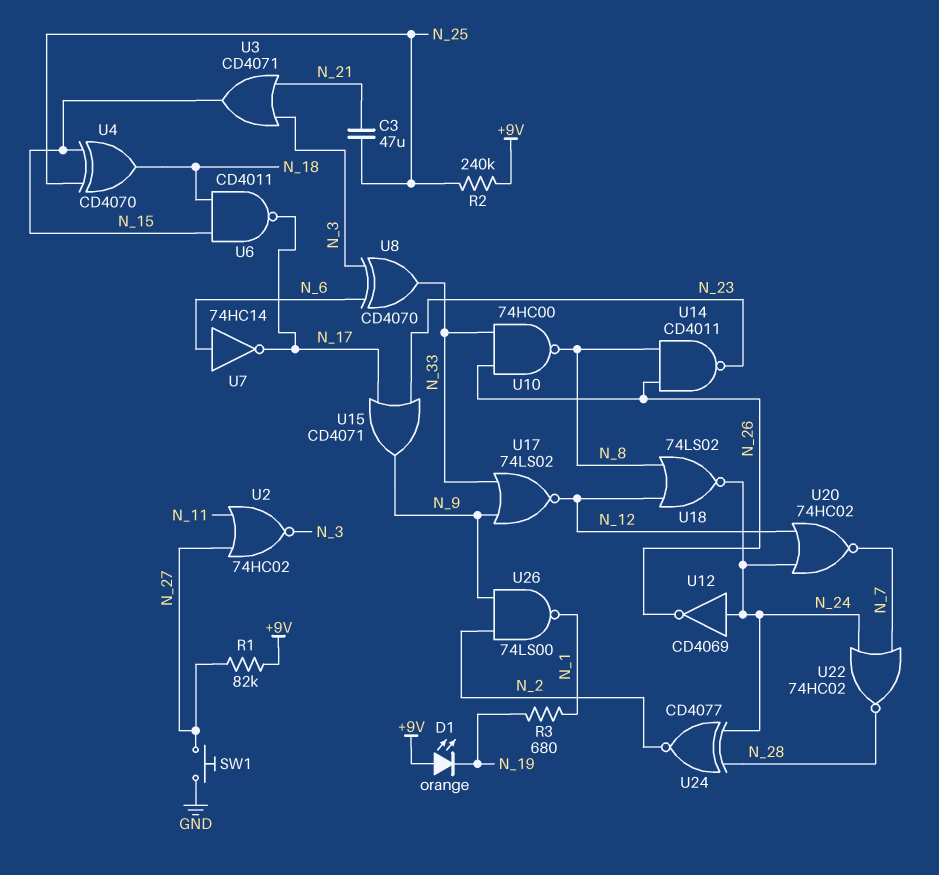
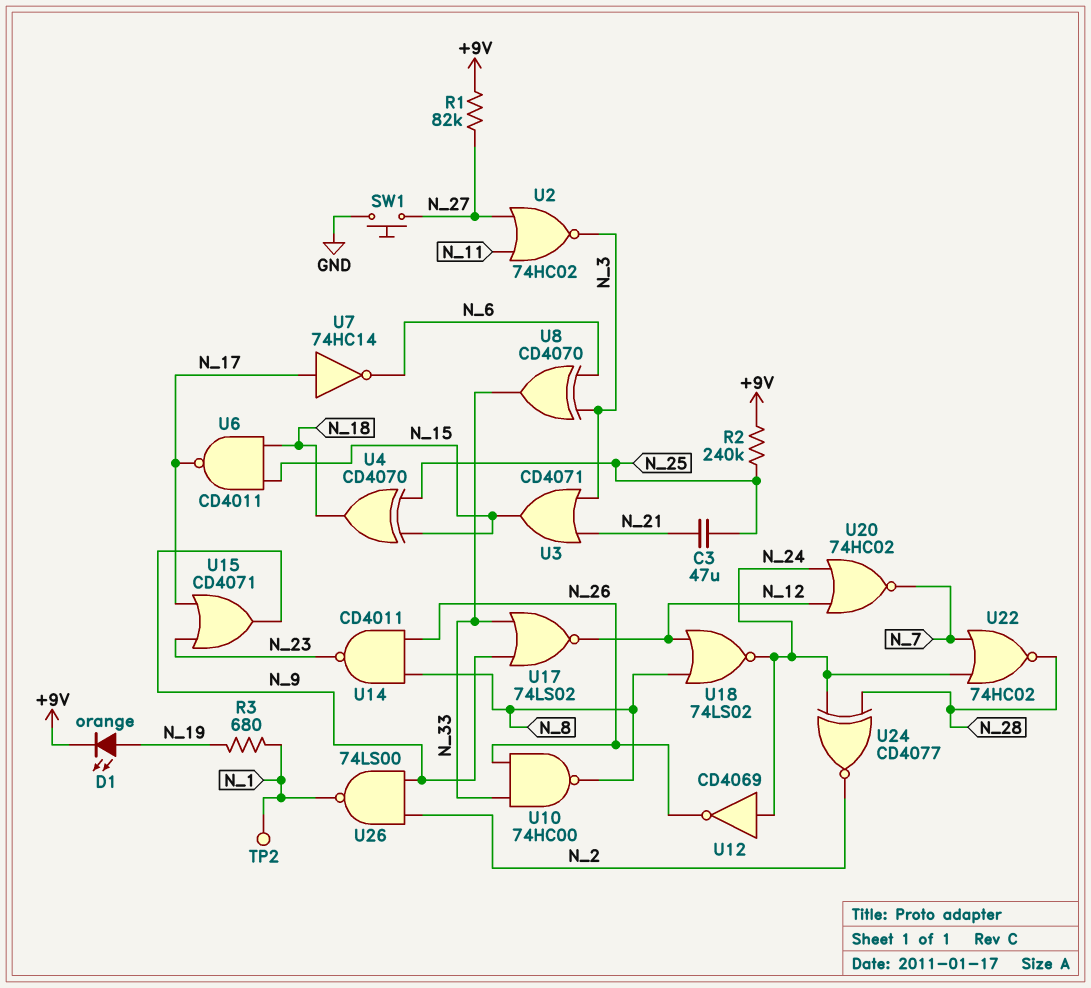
D1: LED orange (A +9V, K N_19) -> LED orange (A N_19, K +9V)
TP2: none -> test point (N_1)
U7: NOT 74HC14 (in N_6, out N_17) -> NOT 74HC14 (in N_17, out N_6)

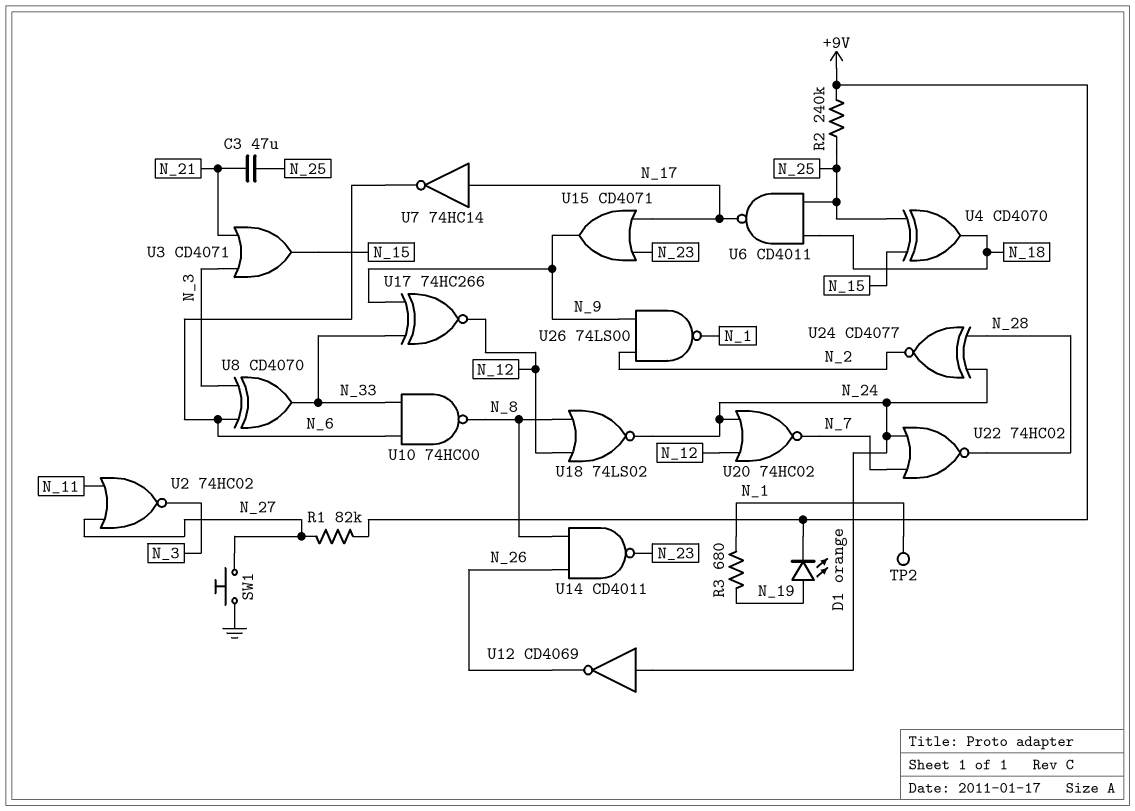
U6: NAND CD4011 (in N_15, in N_18, out N_17) -> NAND CD4011 (in N_18, in N_25, out N_17)
U10: NAND 74HC00 (in N_26, in N_33, out N_8) -> NAND 74HC00 (in N_6, in N_33, out N_8)
U17: NOR 74LS02 (in N_9, in N_33, out N_12) -> XNOR 74HC266 (in N_9, in N_33, out N_12)

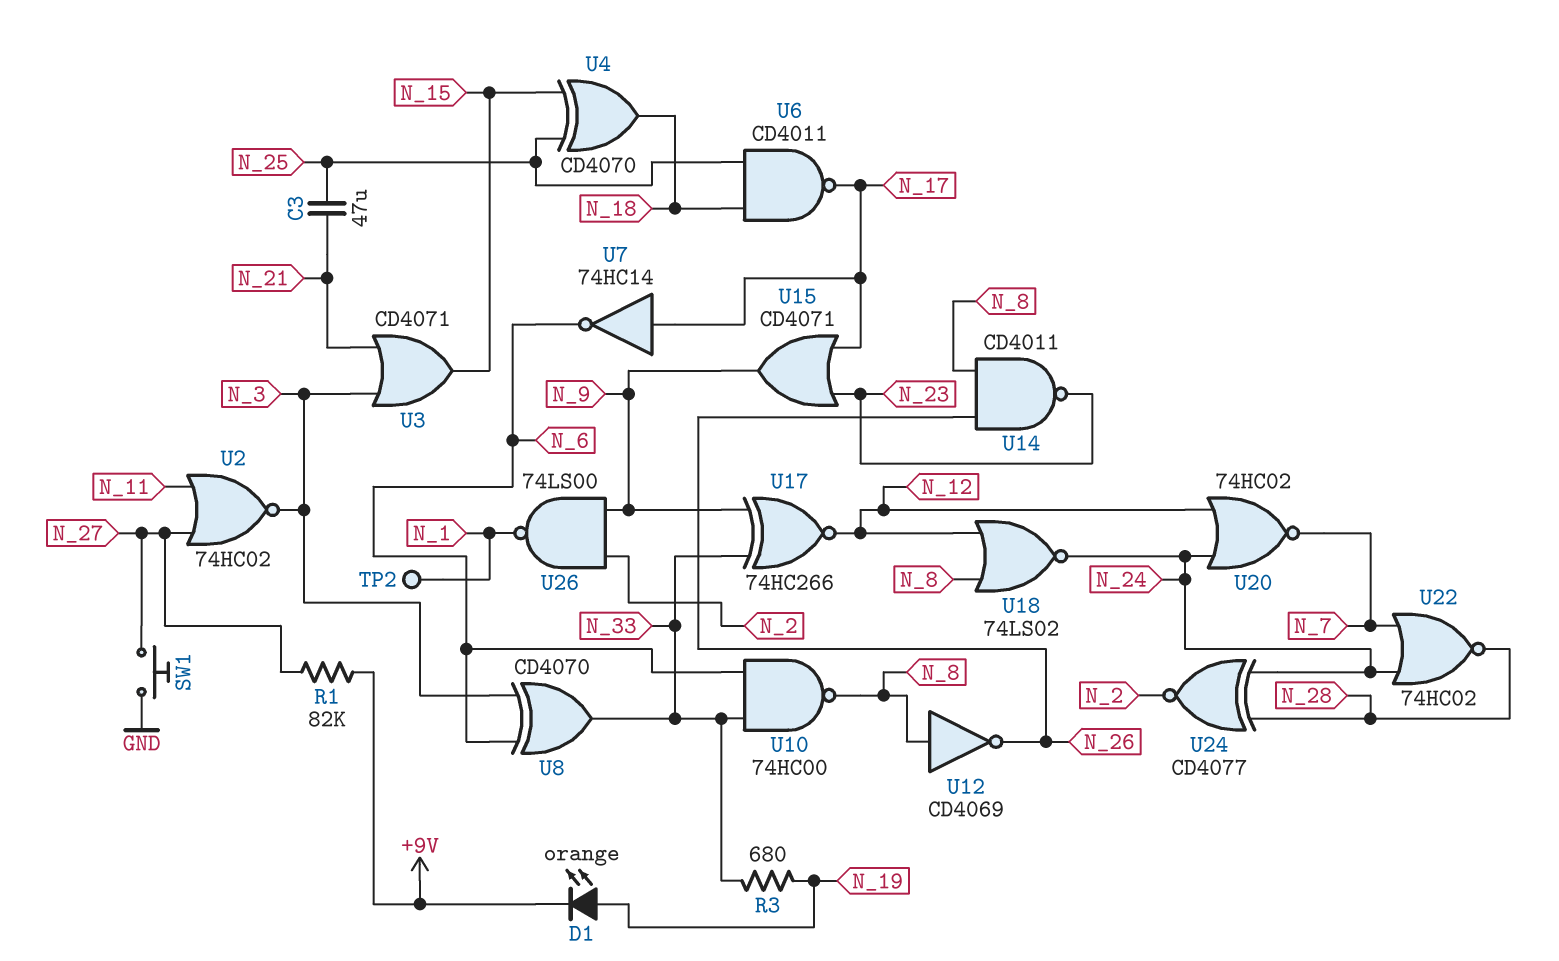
R2: 240k (+9V, N_25) -> none
R3: 680 (N_1, N_19) -> 680 (N_19, N_33)
U12: NOT CD4069 (in N_24, out N_26) -> NOT CD4069 (in N_8, out N_26)

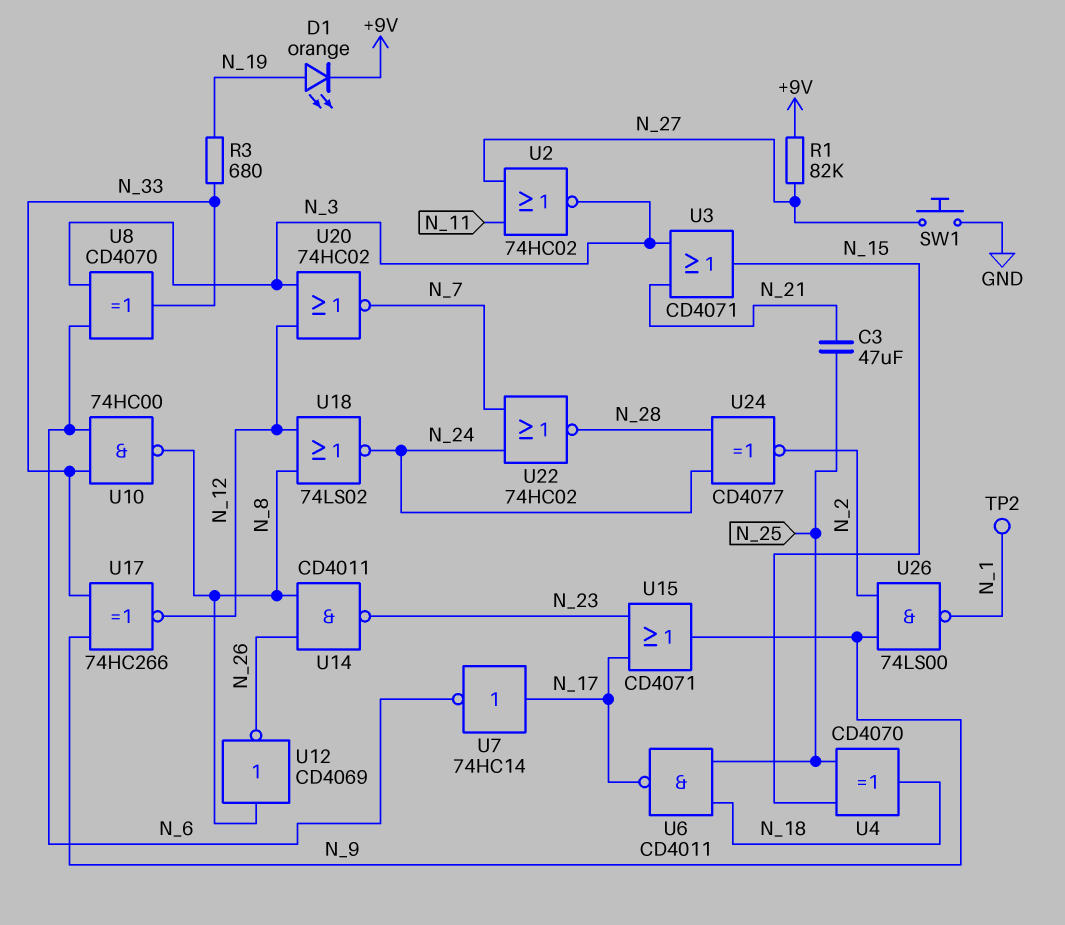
U20: NOR 74HC02 (in N_12, in N_24, out N_7) -> NOR 74HC02 (in N_3, in N_12, out N_7)

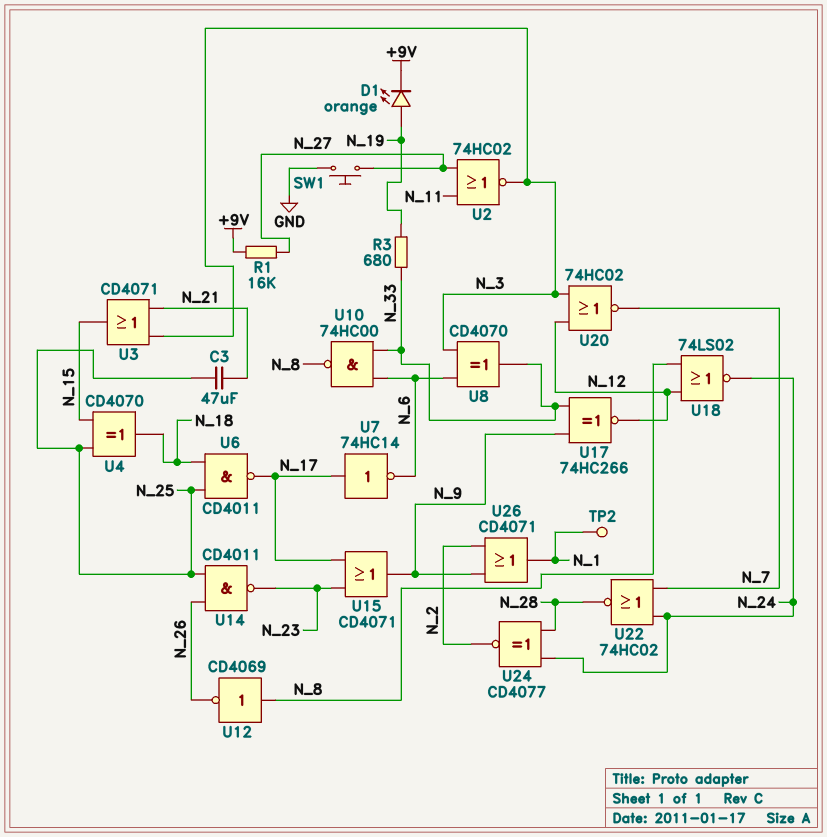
R1: 82k (+9V, N_27) -> 16k (+9V, N_27)
U14: NAND CD4011 (in N_8, in N_26, out N_23) -> NAND CD4011 (in N_25, in N_26, out N_23)
U26: NAND 74LS00 (in N_2, in N_9, out N_1) -> OR CD4071 (in N_2, in N_9, out N_1)

